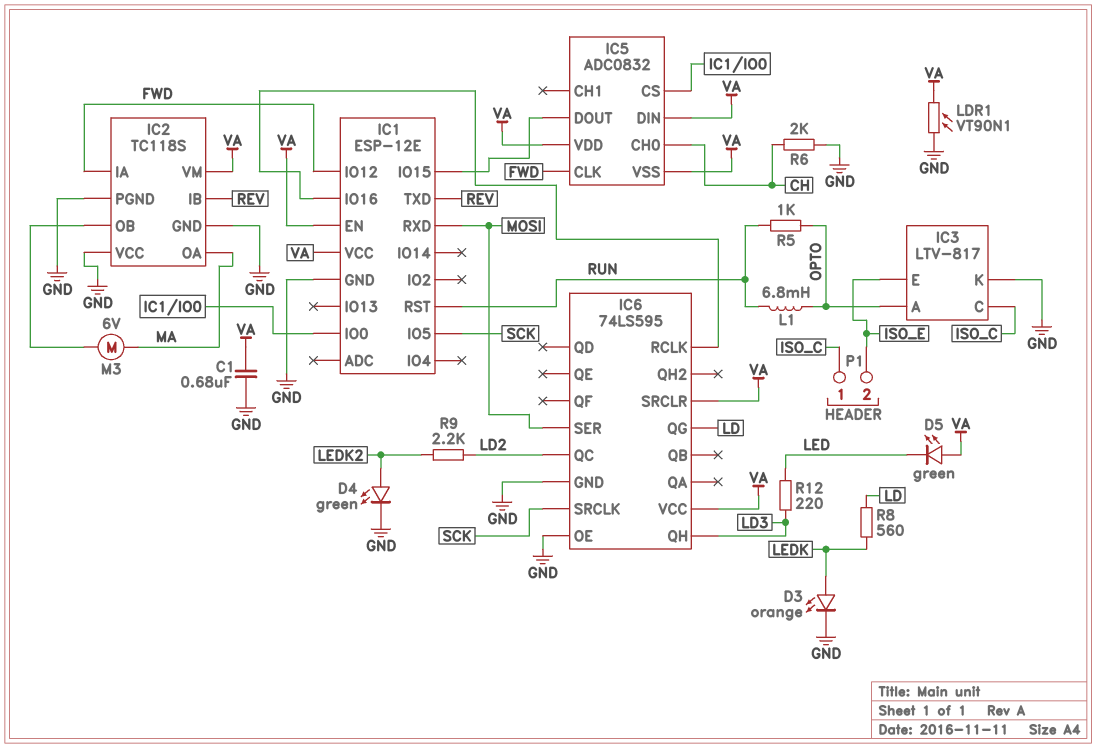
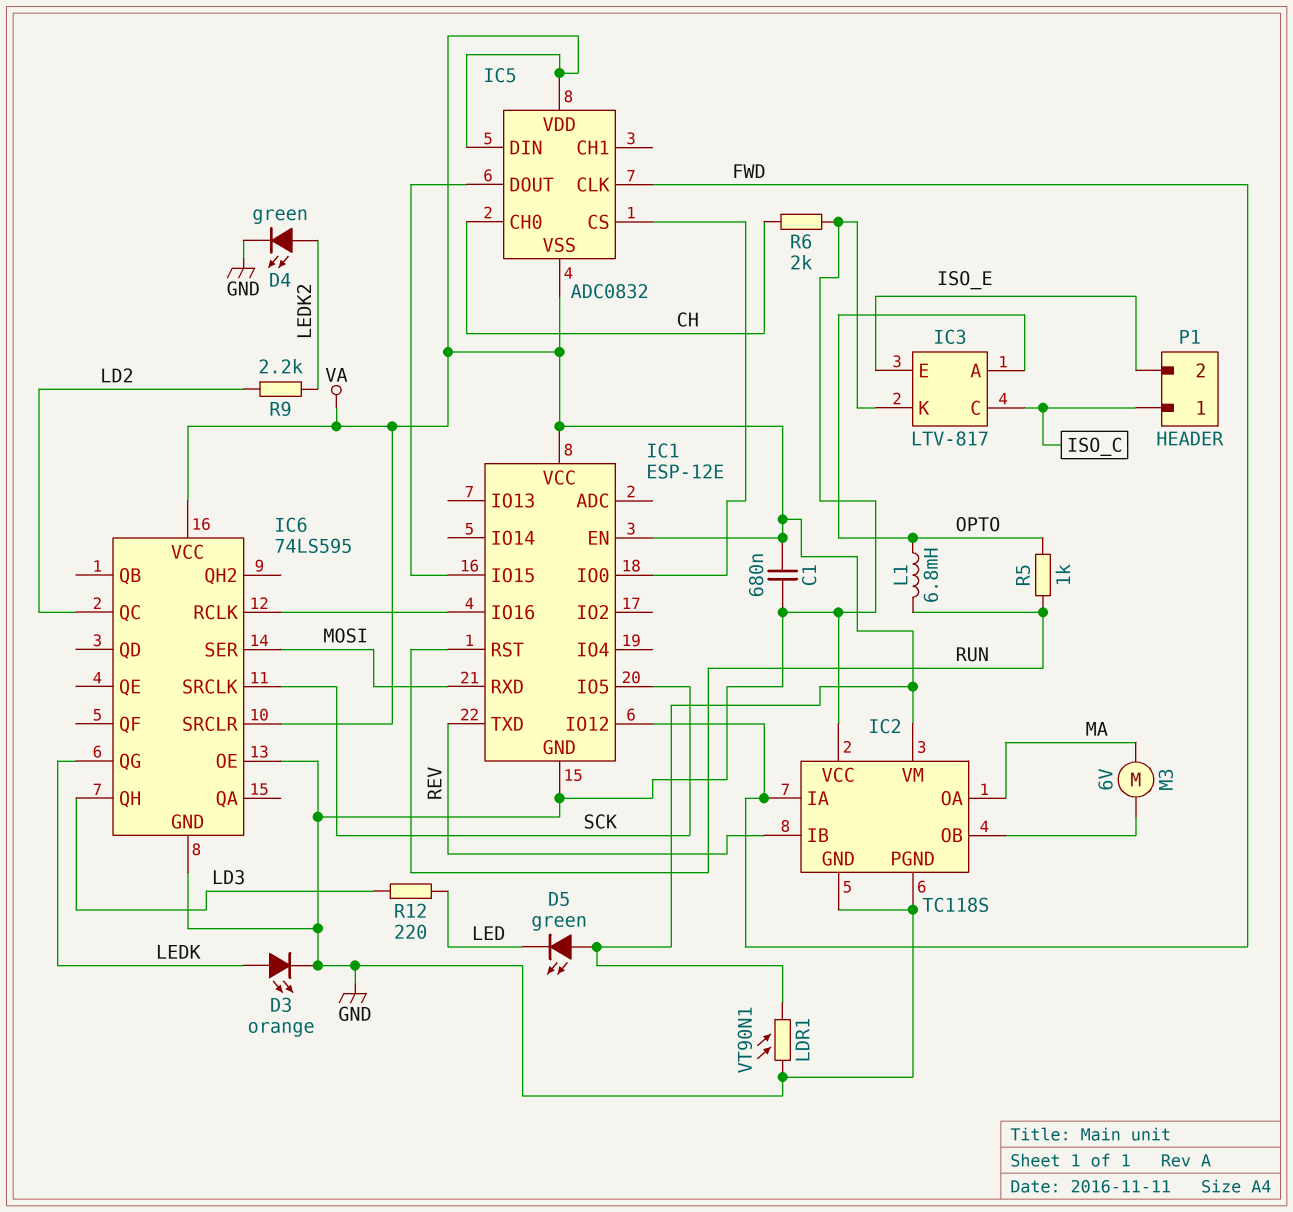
IC6 pin QG: LD -> LEDK
R8: 560 (LD, LEDK) -> none

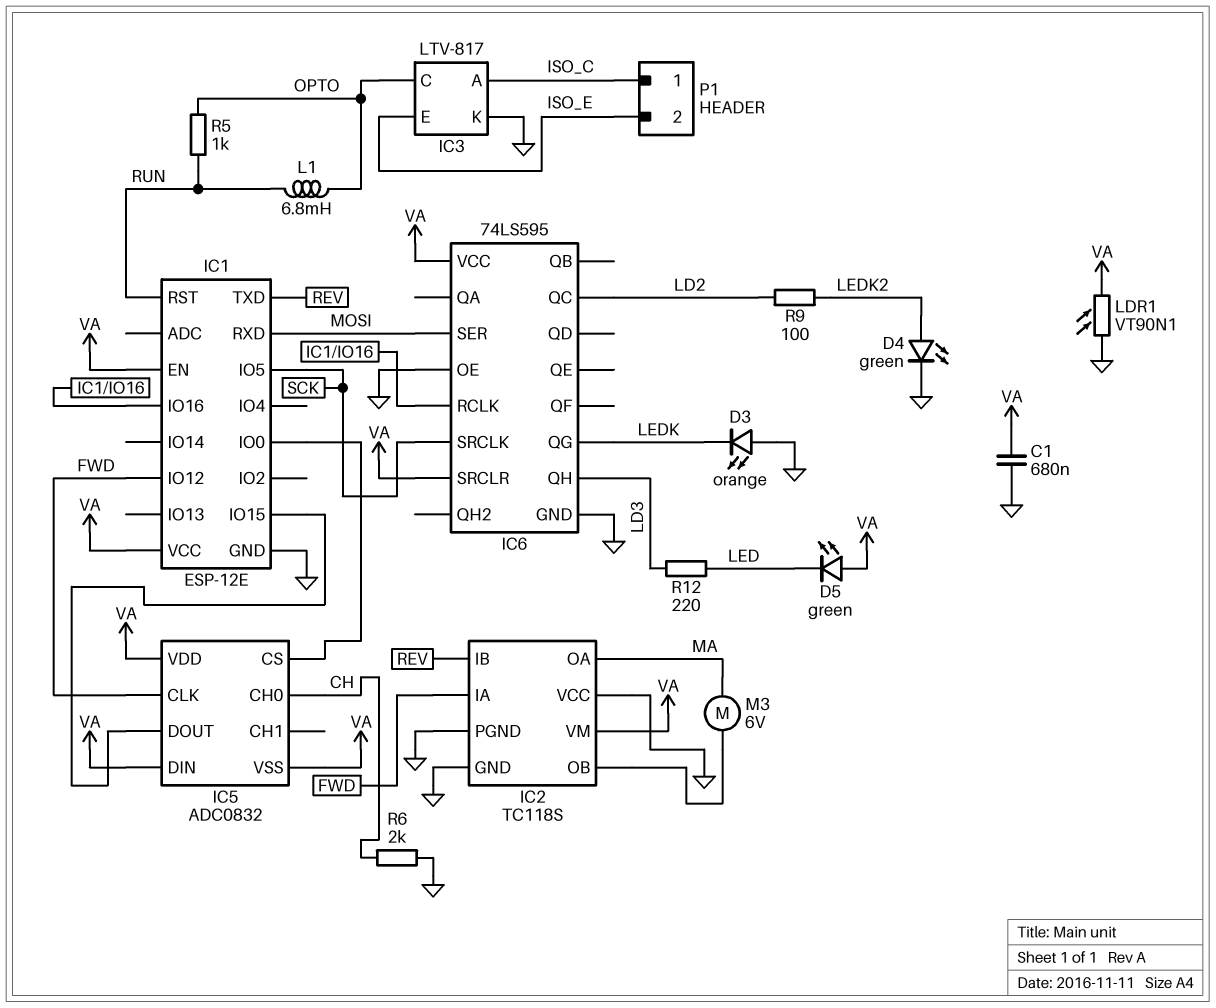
D3: LED orange (A LEDK, K GND) -> LED orange (A GND, K LEDK)
IC3 pin A: OPTO -> ISO_C
IC3 pin C: ISO_C -> OPTO
R9: 2.2k (LD2, LEDK2) -> 100 (LD2, LEDK2)

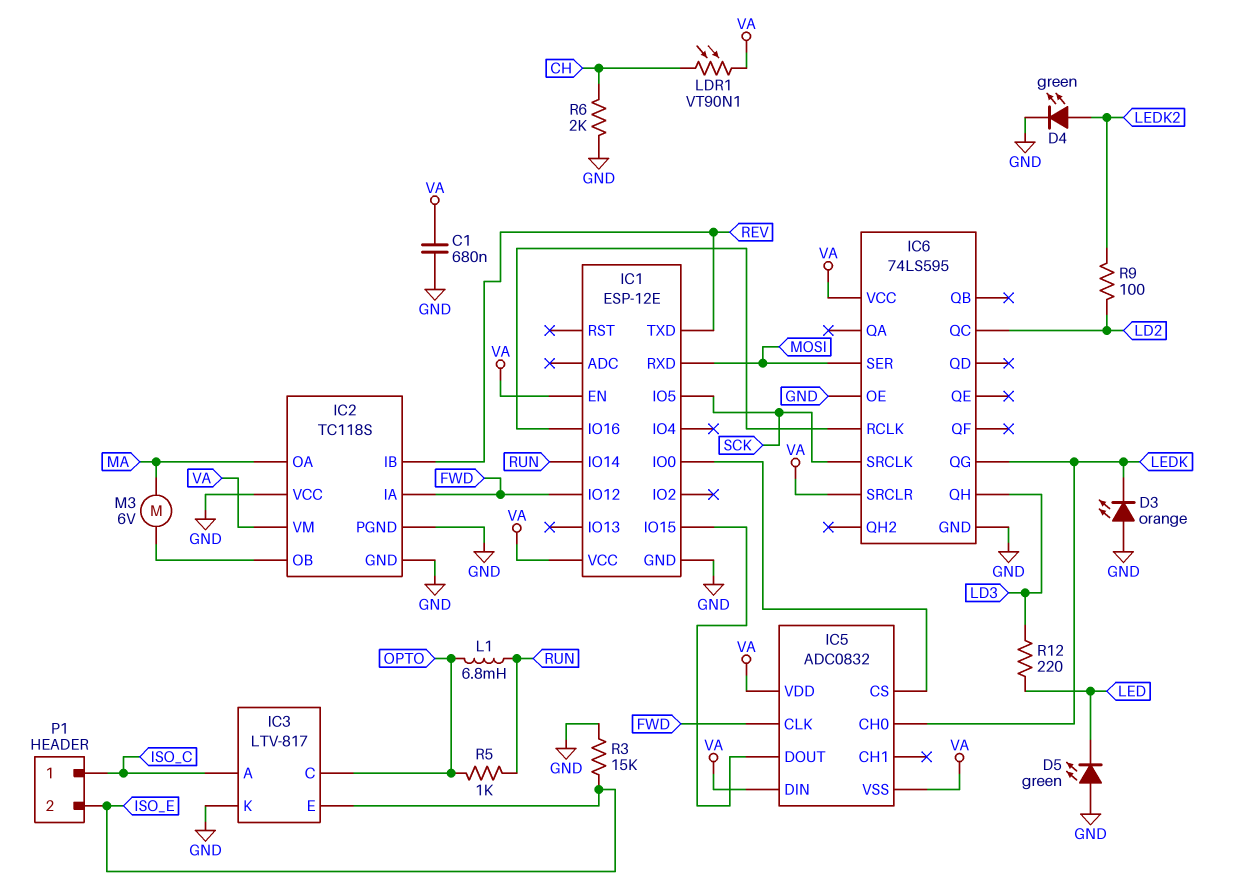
D5: LED green (A VA, K LED) -> LED green (A GND, K LED)
IC1 pin IO14: none -> RUN
IC1 pin RST: RUN -> none
IC5 pin CH0: CH -> LEDK
LDR1: VT90N1 (GND, VA) -> VT90N1 (CH, VA)
R3: none -> 15k (GND, ISO_E)

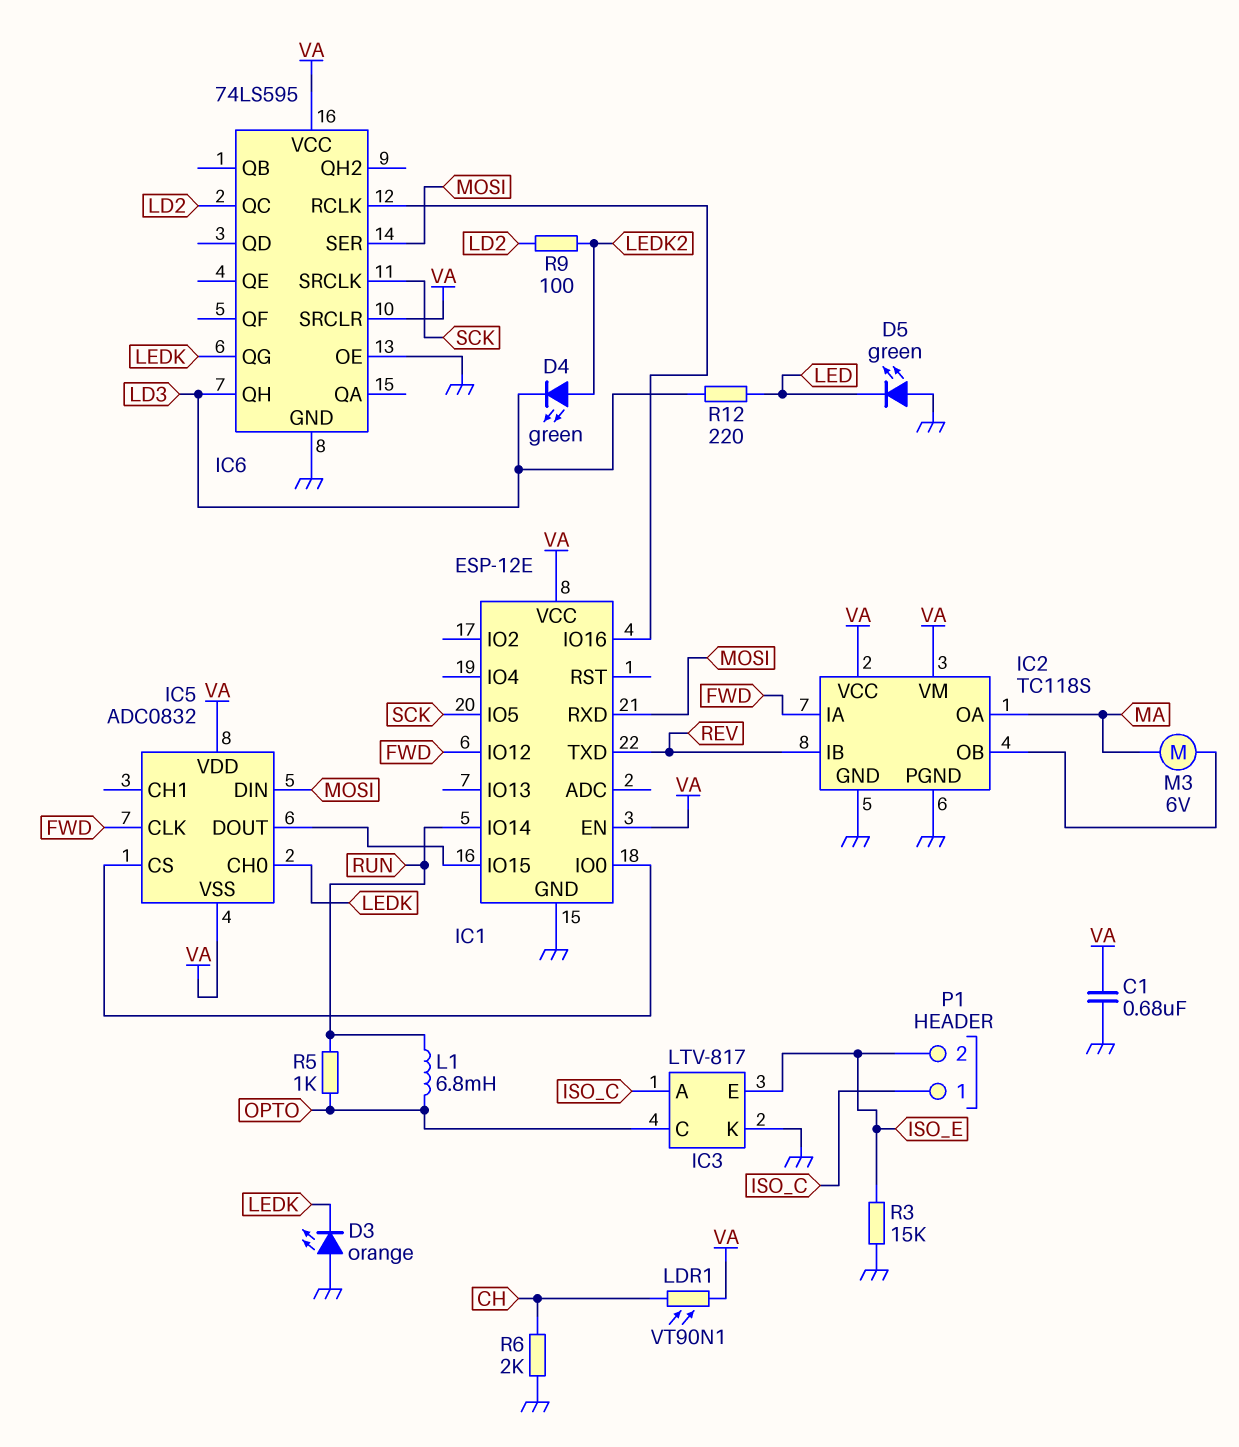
D4: LED green (A LEDK2, K GND) -> LED green (A LEDK2, K LD3)
IC2 pin VCC: GND -> VA
IC5 pin DIN: VA -> MOSI

